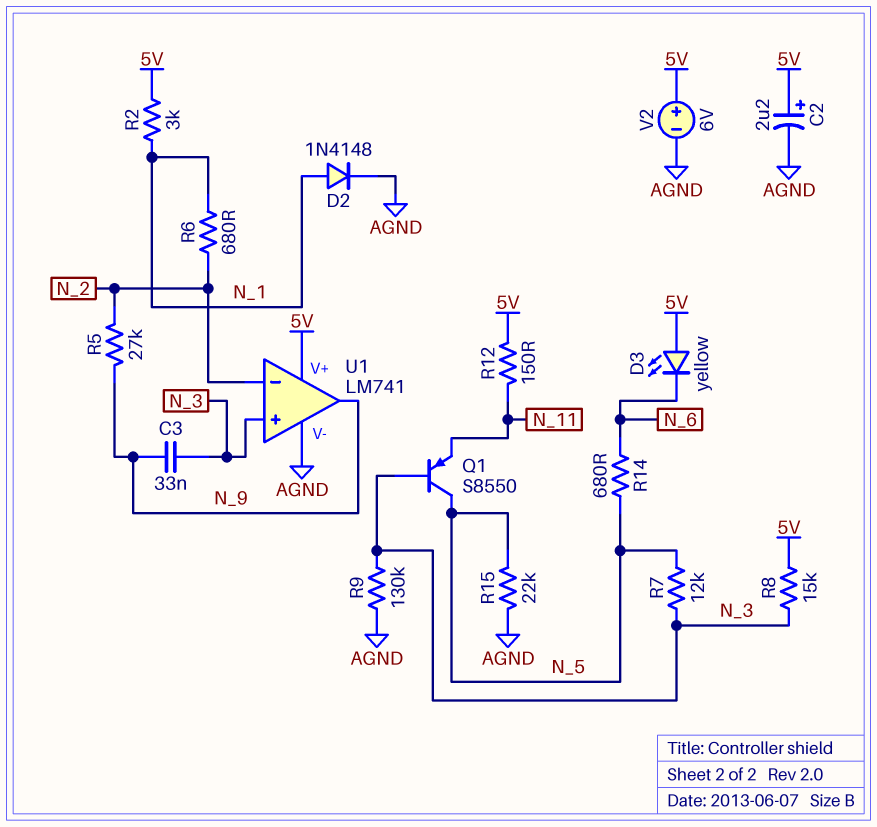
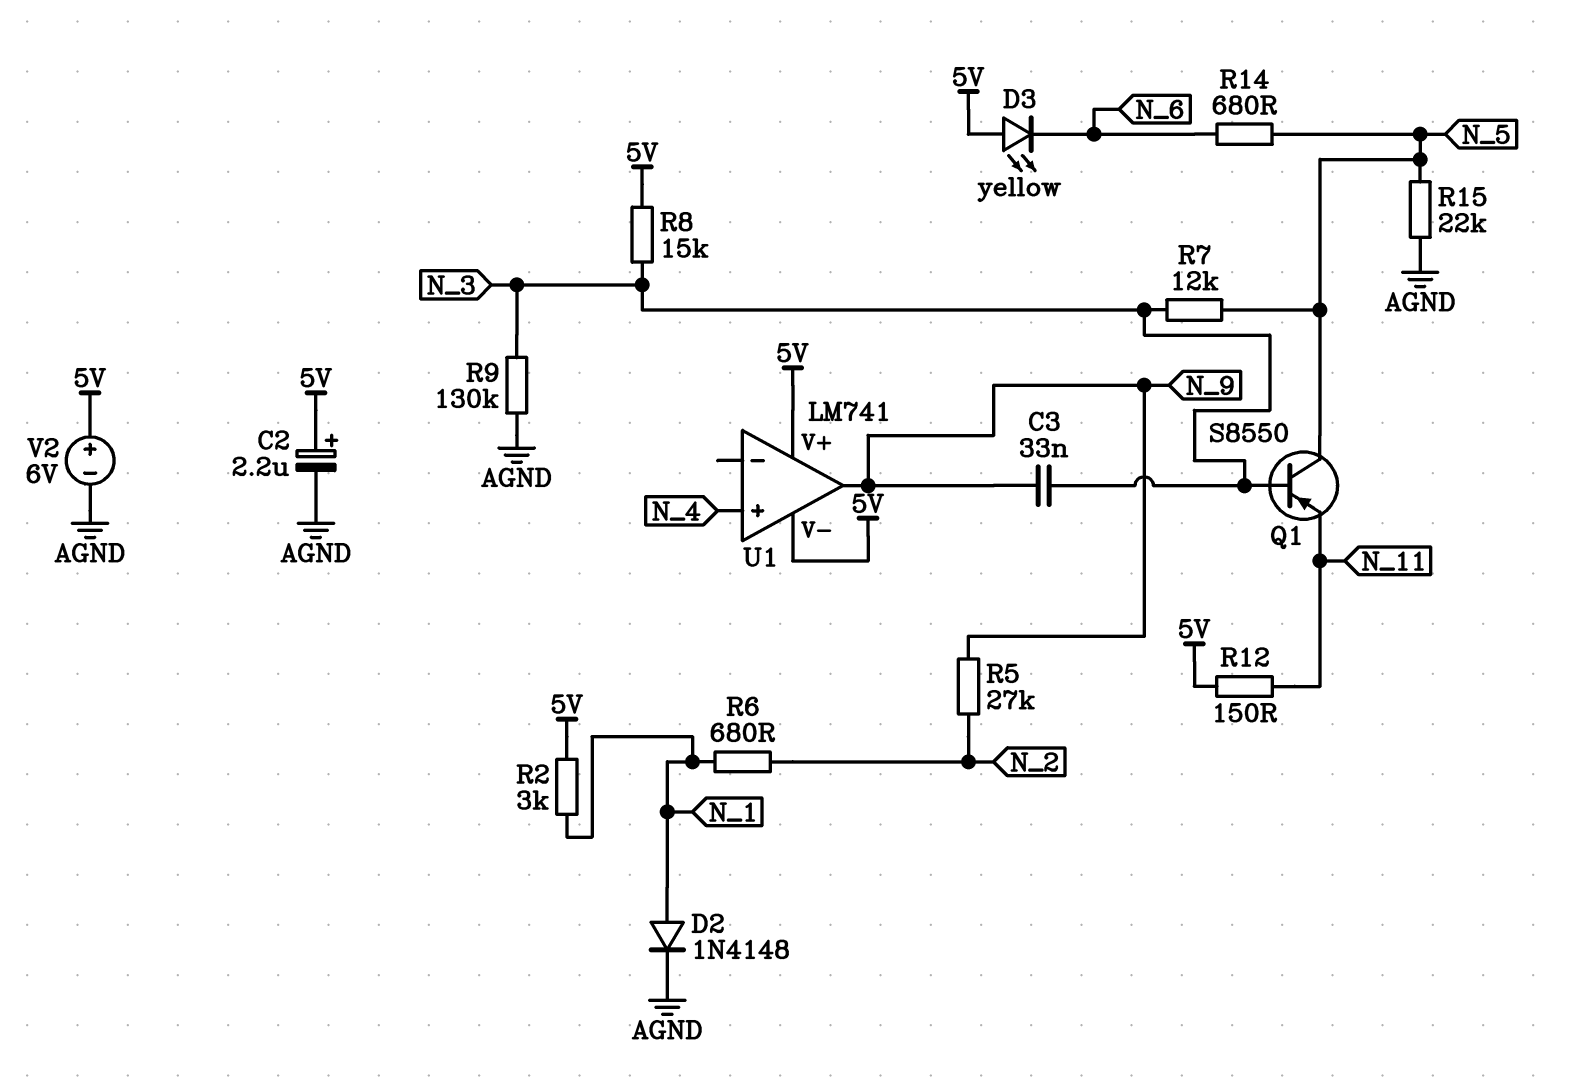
U1 pin V-: AGND -> 5V
U1 pin in+: N_3 -> N_4
U1 pin in-: N_2 -> none

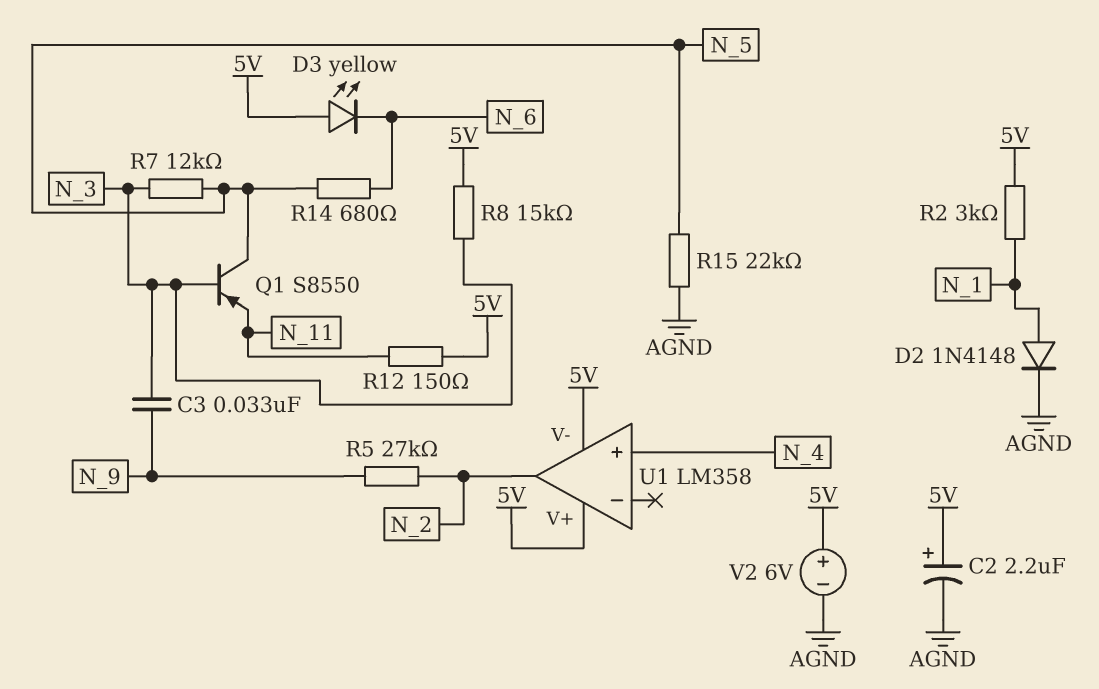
R6: 680 (N_1, N_2) -> none
R9: 130k (AGND, N_3) -> none
U1: LM741 -> LM358
U1 pin out: N_9 -> N_2

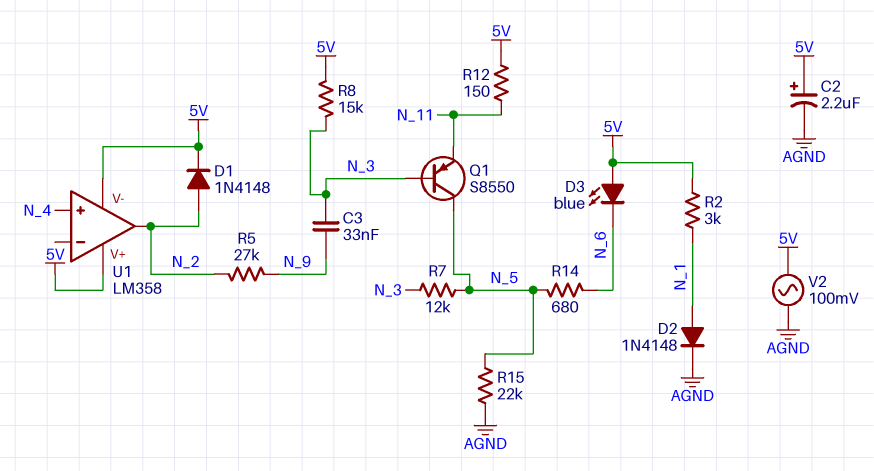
D1: none -> diode 1N4148 (A N_2, K 5V)
D3: LED yellow (A 5V, K N_6) -> LED blue (A 5V, K N_6)
V2: 6V (plus 5V, minus AGND) -> AC 100mV (5V, AGND)

